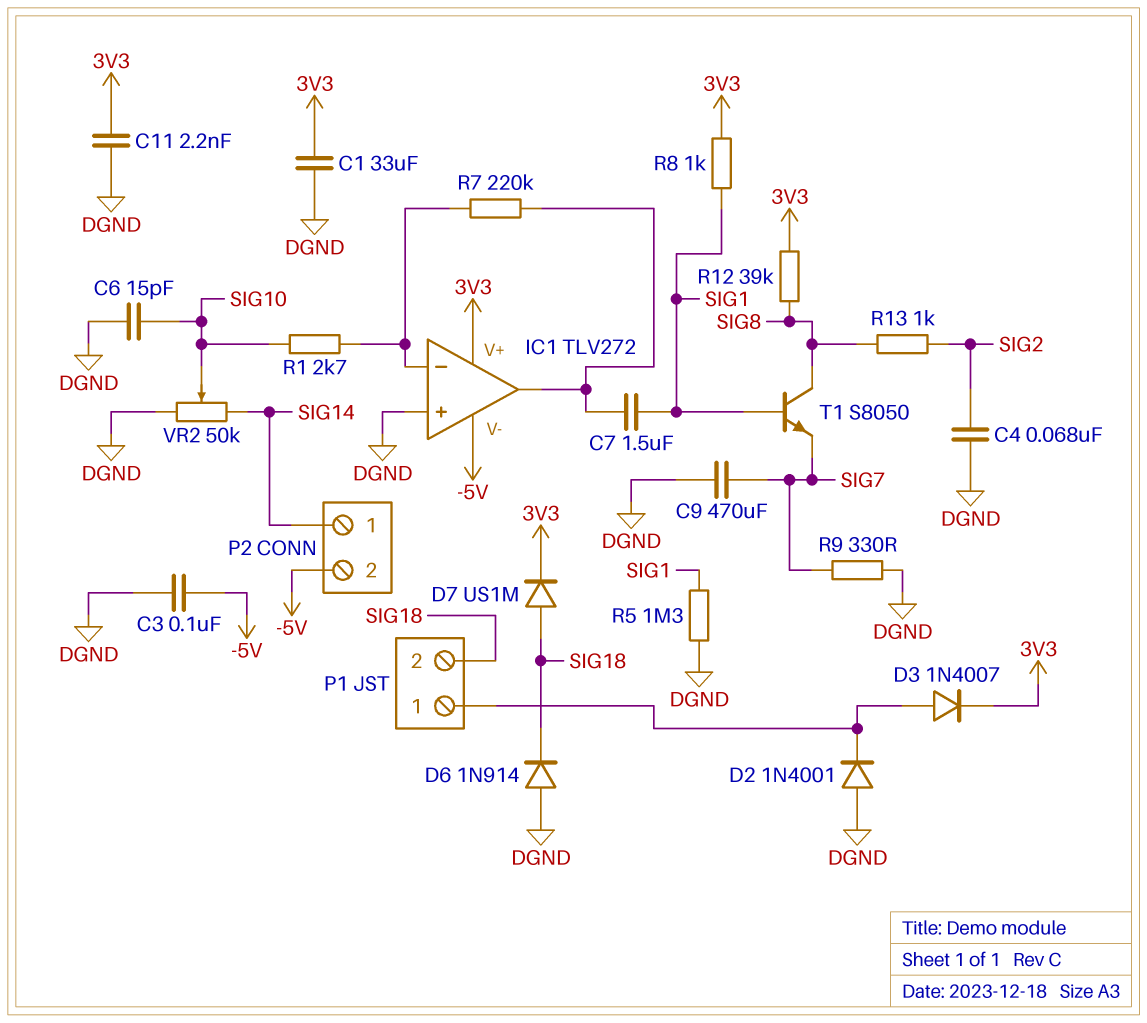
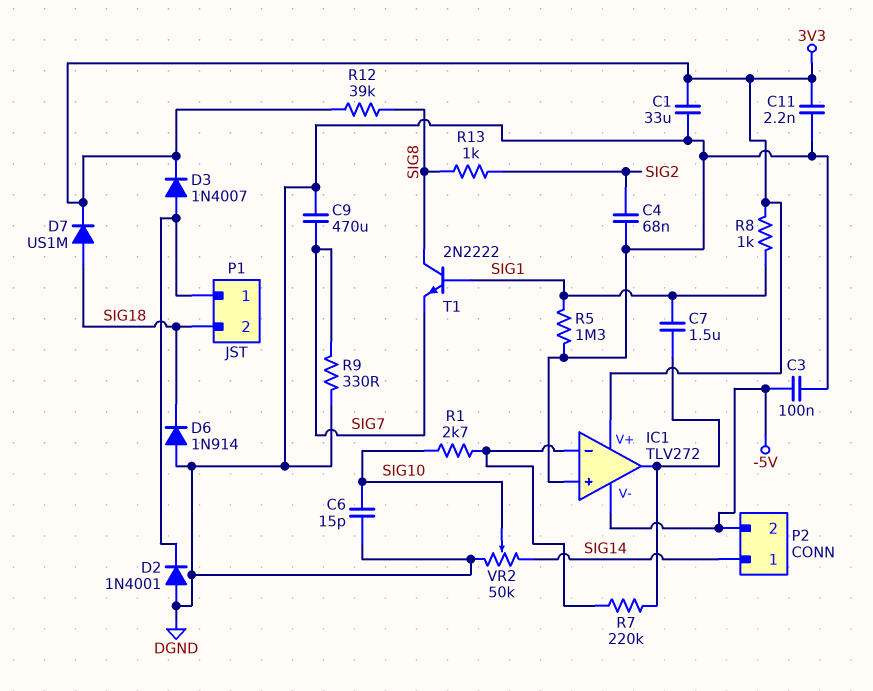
T1: NPN S8050 (B SIG1, C SIG8, E SIG7) -> NPN 2N2222 (B SIG1, C SIG8, E SIG7)

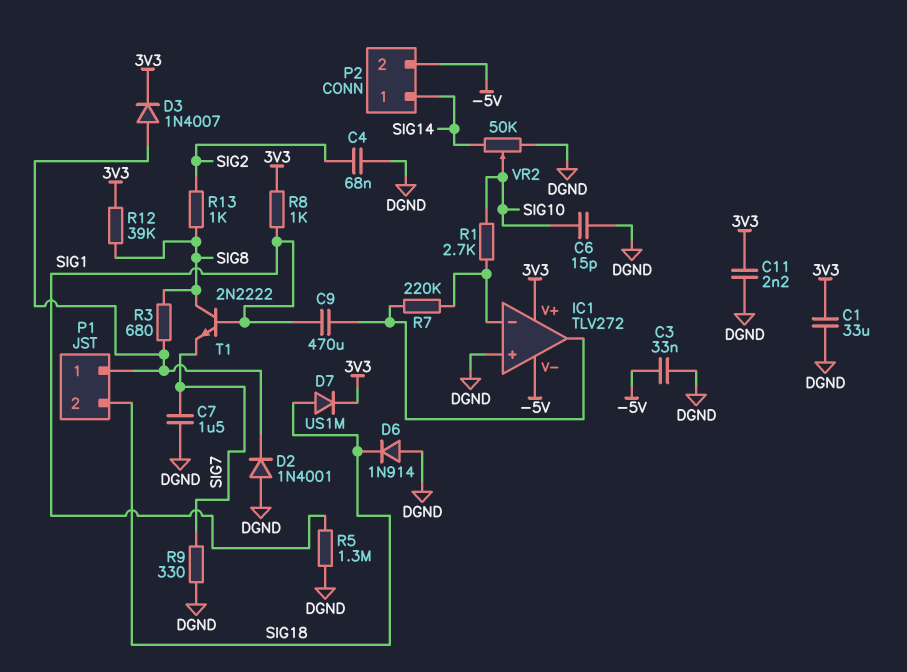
C3: 100nF (-5V, DGND) -> 33nF (-5V, DGND)
C7: 1.5uF (IC1/out, SIG1) -> 1.5uF (DGND, SIG7)
C9: 470uF (DGND, SIG7) -> 470uF (IC1/out, SIG1)
R3: none -> 680 (P1/1, SIG8)

